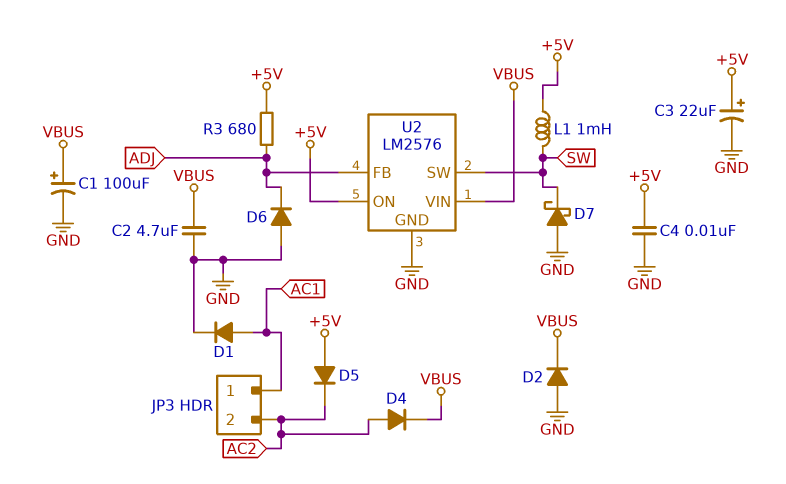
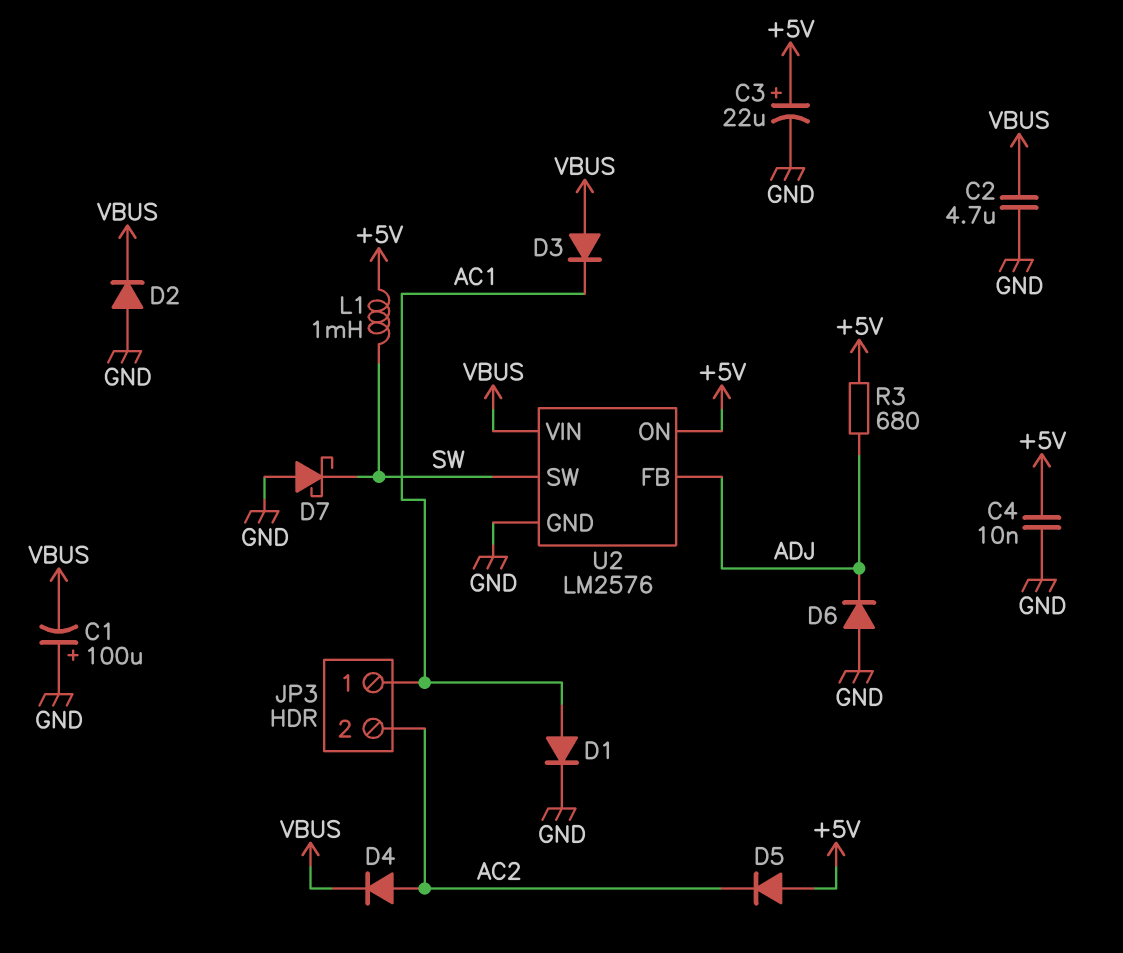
C1: 100uF (plus VBUS, minus GND) -> 100uF (plus GND, minus VBUS)
D3: none -> diode (A VBUS, K AC1)

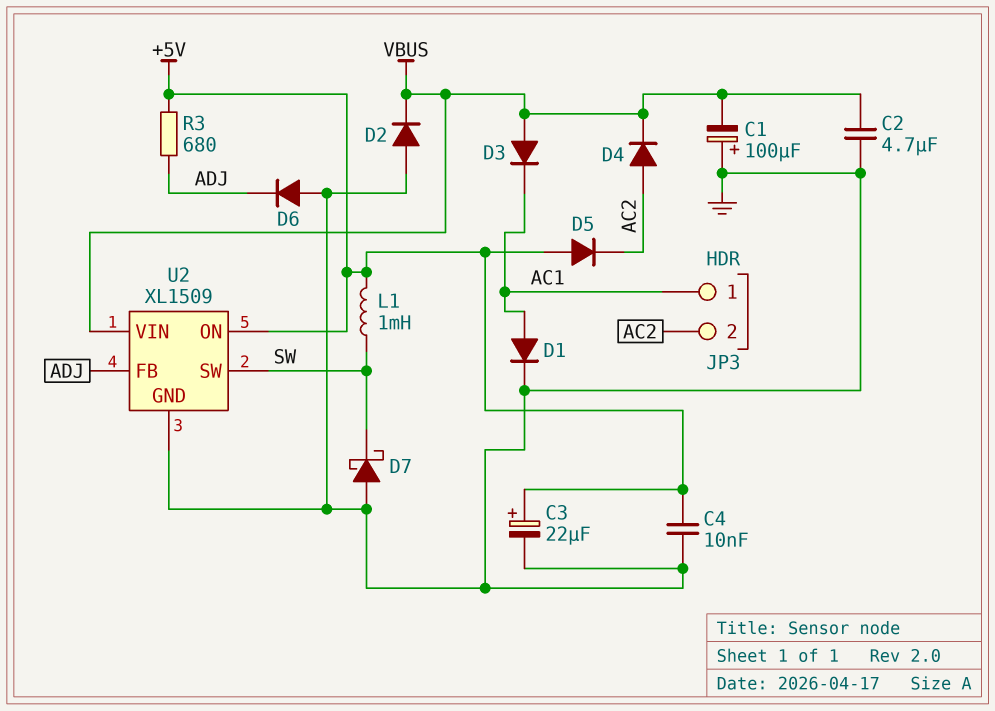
U2: LM2576 -> XL1509

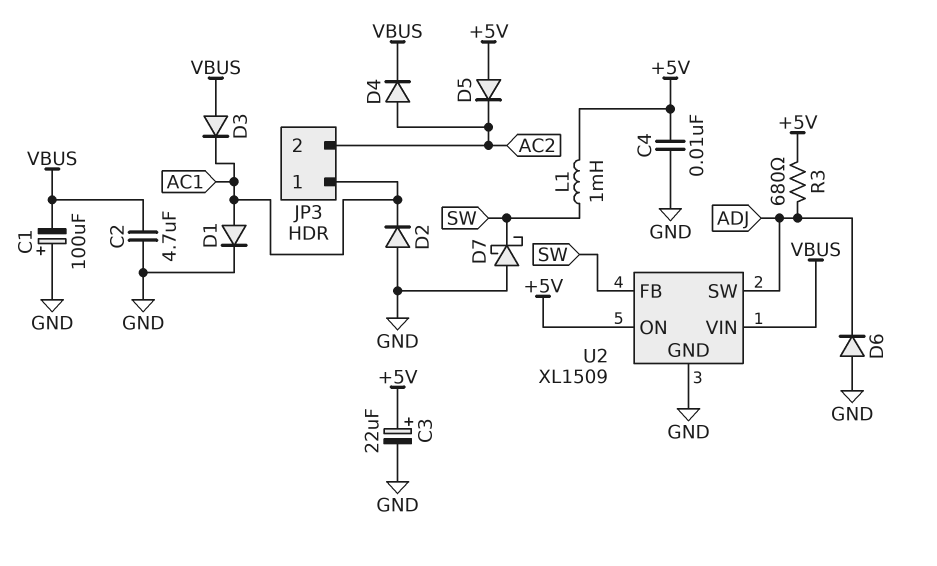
D2: diode (A GND, K VBUS) -> diode (A GND, K AC1)
U2 pin FB: ADJ -> SW
U2 pin SW: SW -> ADJ

